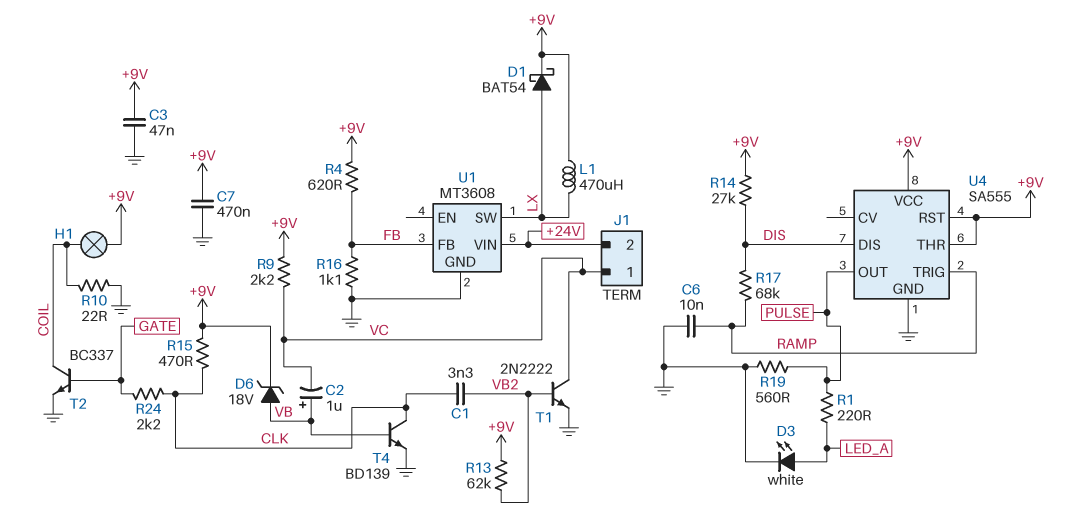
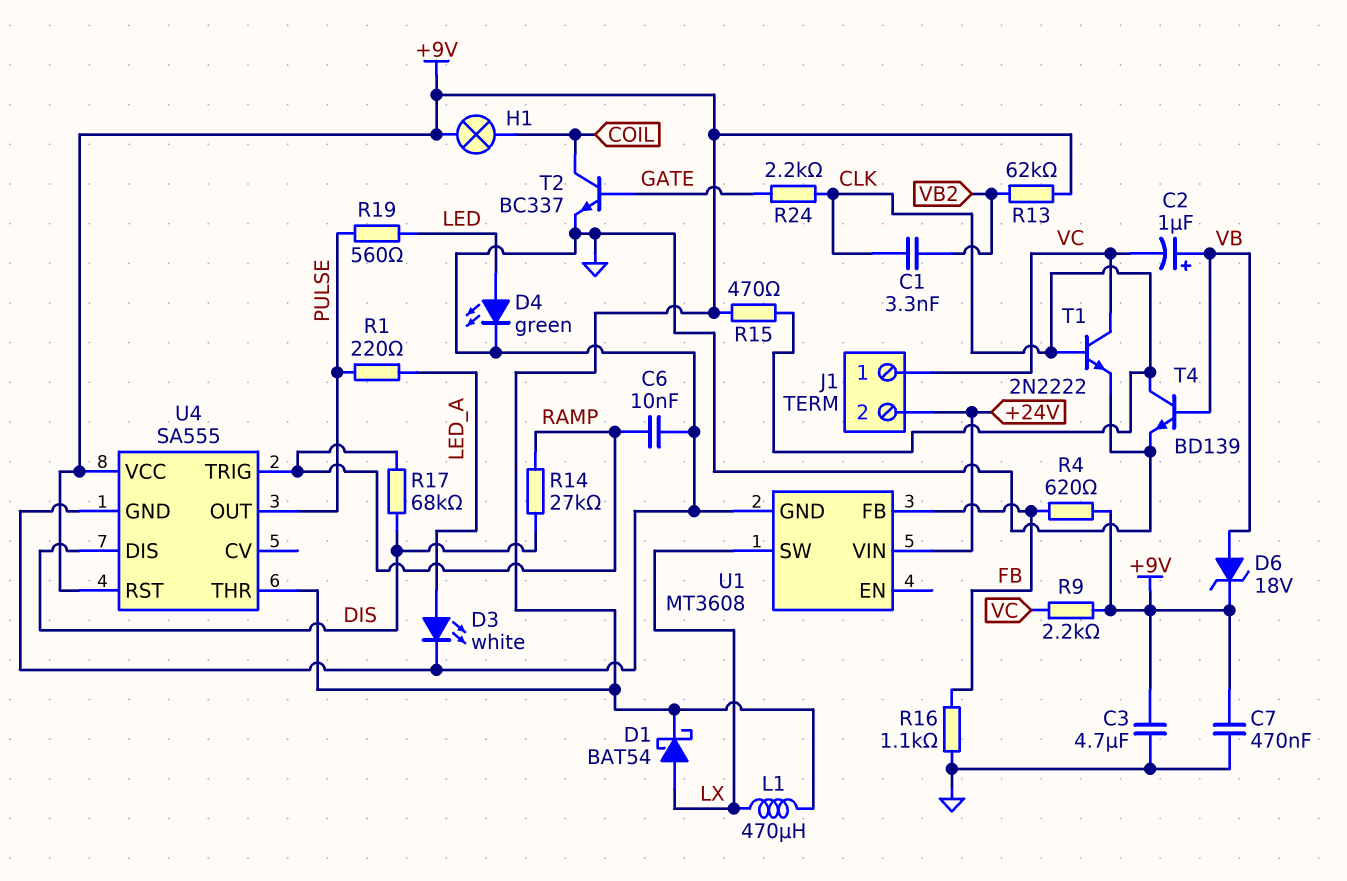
C3: 47nF (+9V, GND) -> 4.7uF (+9V, GND)
D4: none -> LED green (A LED, K GND)
R10: 22 (COIL, GND) -> none
R14: 27k (+9V, DIS) -> 27k (DIS, RAMP)
R19: 560 (GND, PULSE) -> 560 (LED, PULSE)
T1: NPN 2N2222 (B VB2, C VC, E GND) -> NPN 2N2222 (B CLK, C VC, E GND)

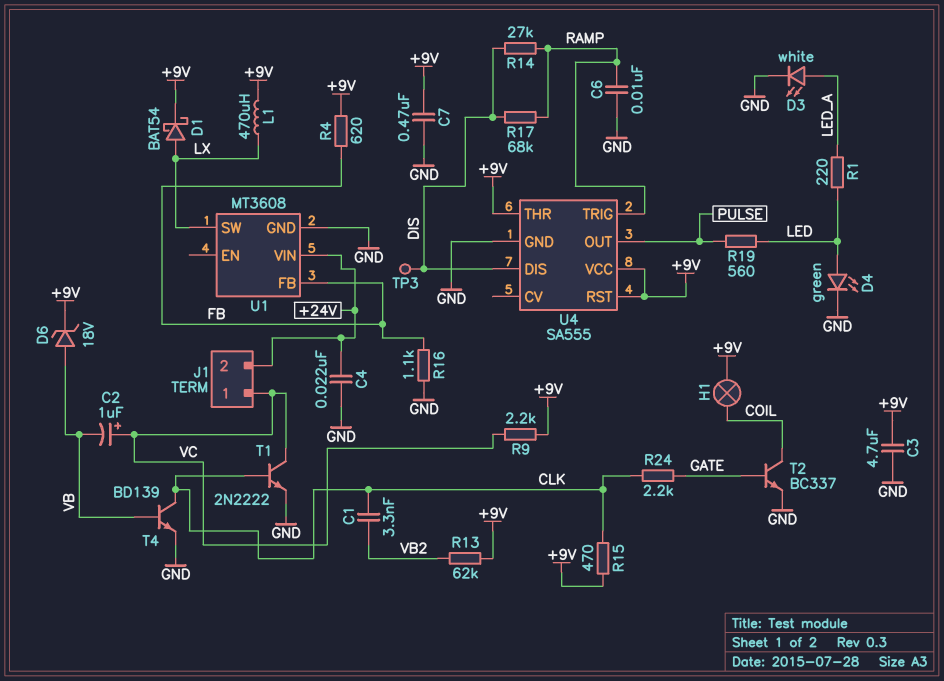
C2: 1uF (plus VB, minus VC) -> 1uF (plus VC, minus VB)
C4: none -> 22nF (+24V, GND)
R1: 220 (LED_A, PULSE) -> 220 (LED, LED_A)
TP3: none -> test point (DIS)

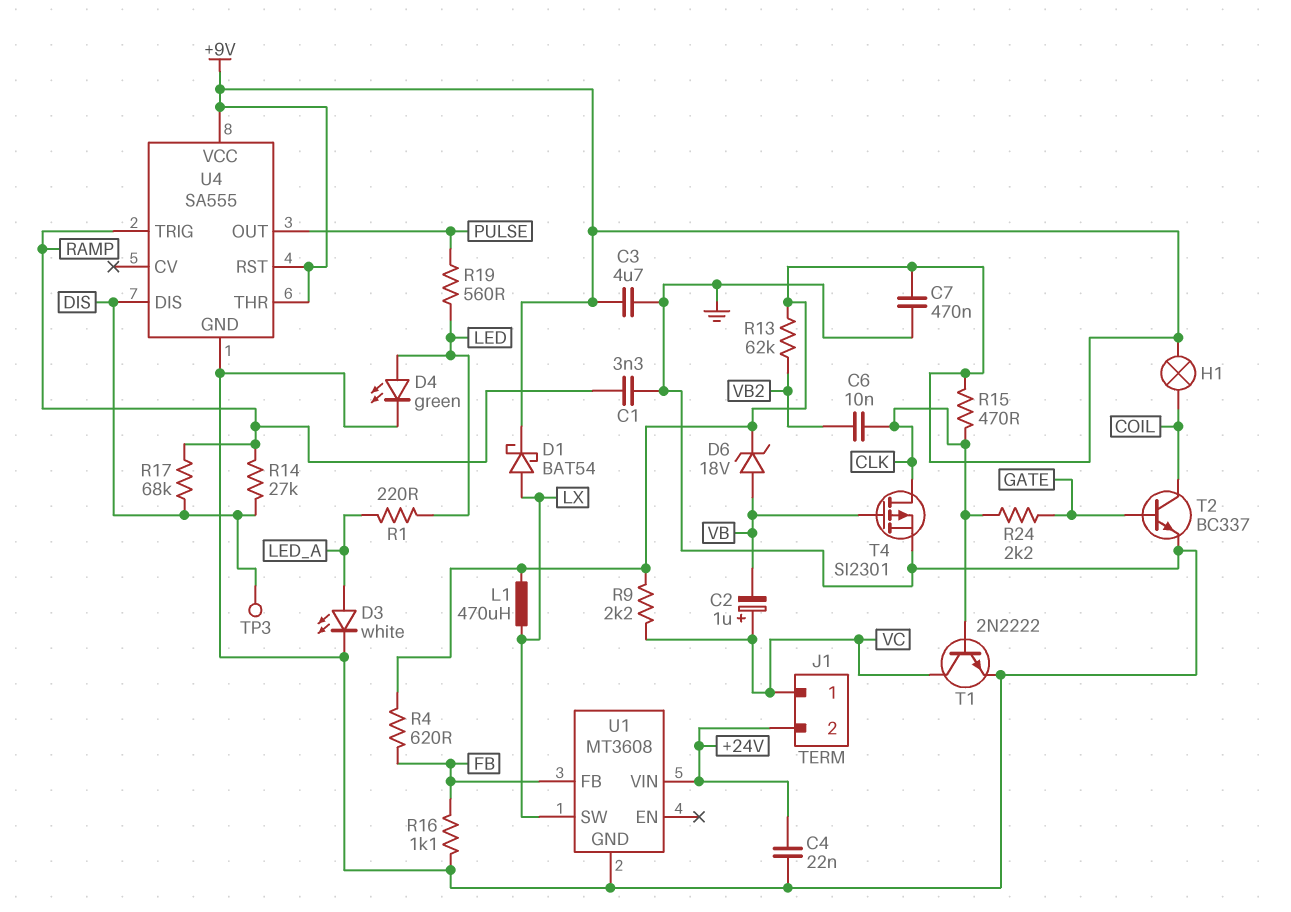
C1: 3.3nF (CLK, VB2) -> 3.3nF (GND, RAMP)
C6: 10nF (GND, RAMP) -> 10nF (CLK, VB2)
T4: NPN BD139 (B VB, C CLK, E GND) -> PMOS SI2301 (G VB, D CLK, S GND)

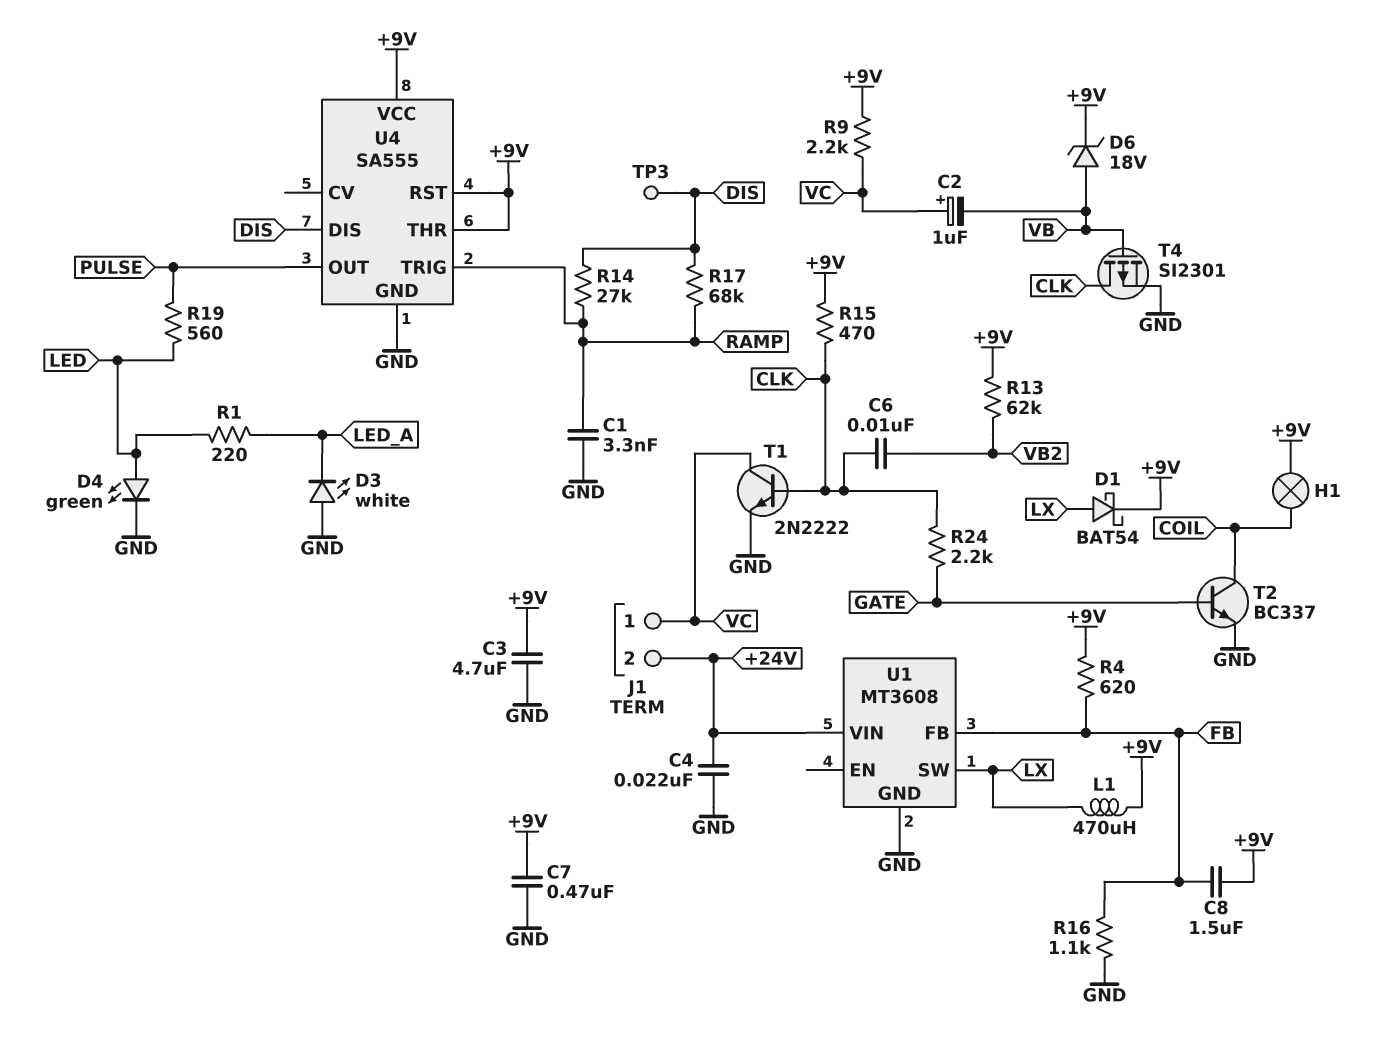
C8: none -> 1.5uF (+9V, FB)
D3: LED white (A LED_A, K GND) -> LED white (A GND, K LED_A)

